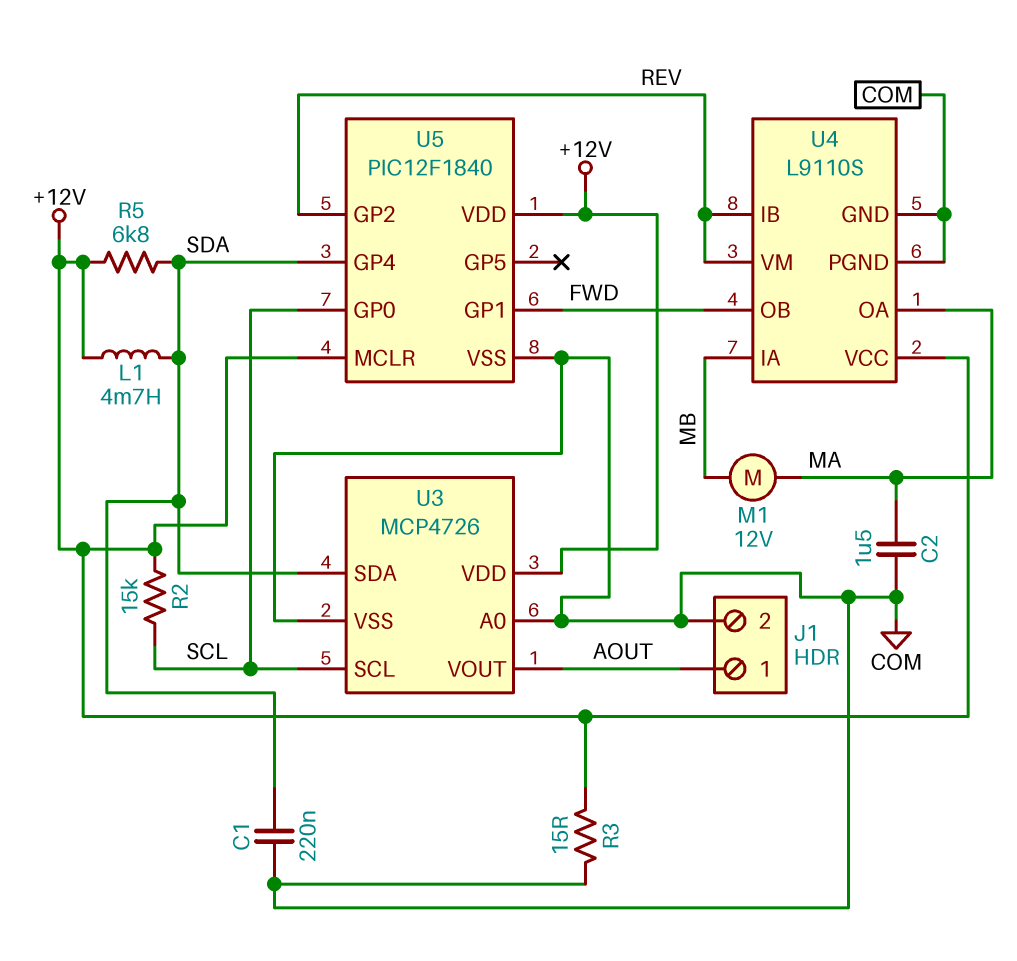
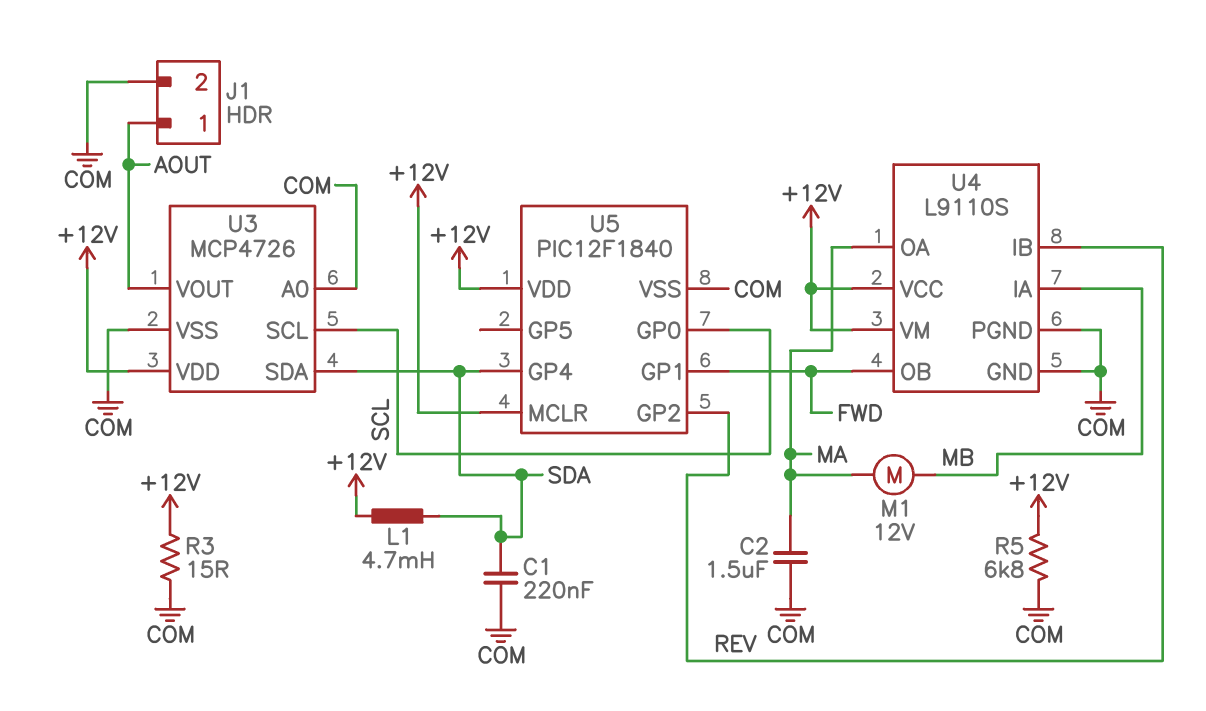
R2: 15k (+12V, SCL) -> none
R5: 6.8k (+12V, SDA) -> 6.8k (+12V, COM)
U4 pin VM: REV -> +12V

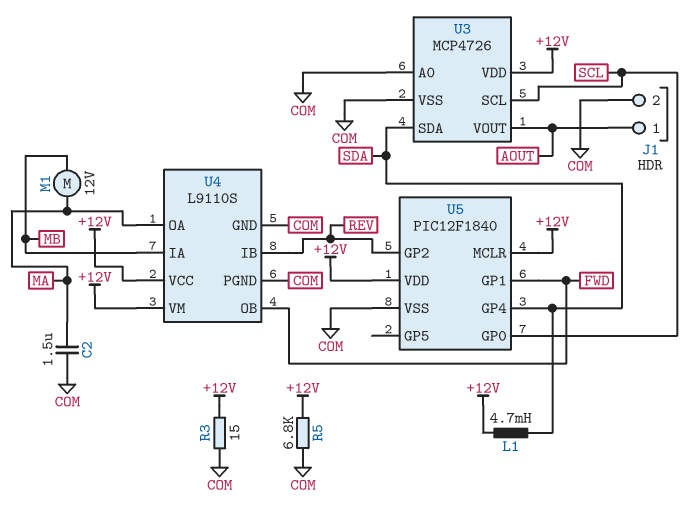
C1: 220nF (COM, SDA) -> none

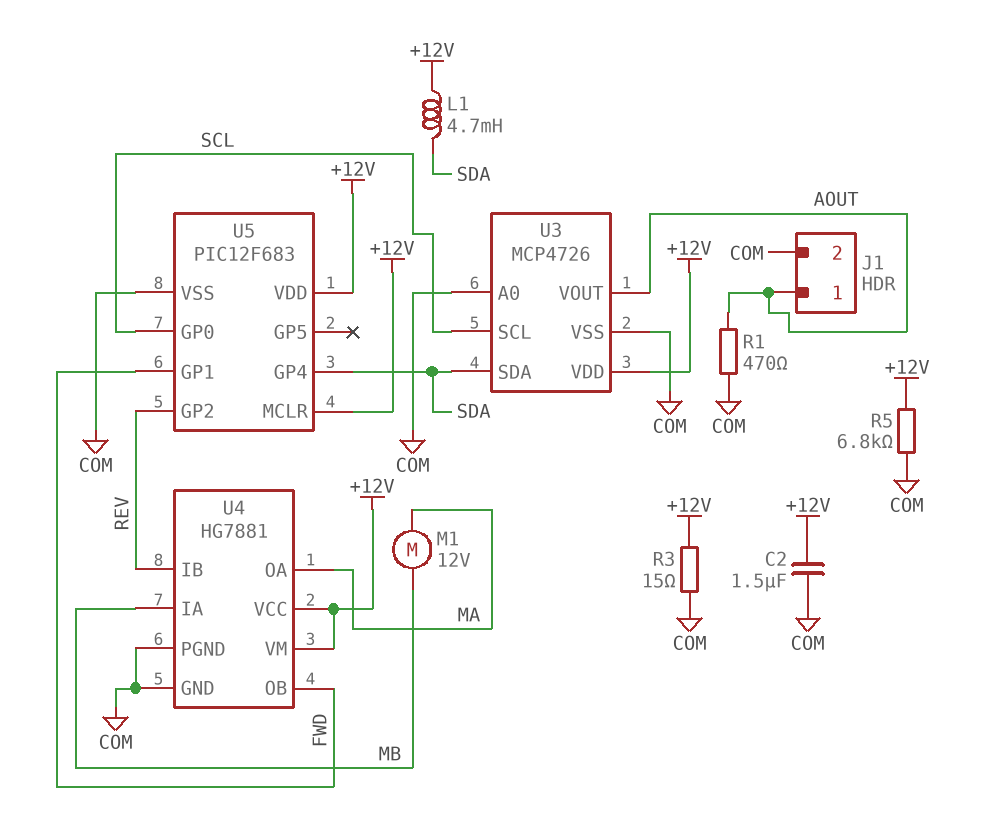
C2: 1.5uF (COM, MA) -> 1.5uF (+12V, COM)
R1: none -> 470 (AOUT, COM)
U4: L9110S -> HG7881
U5: PIC12F1840 -> PIC12F683

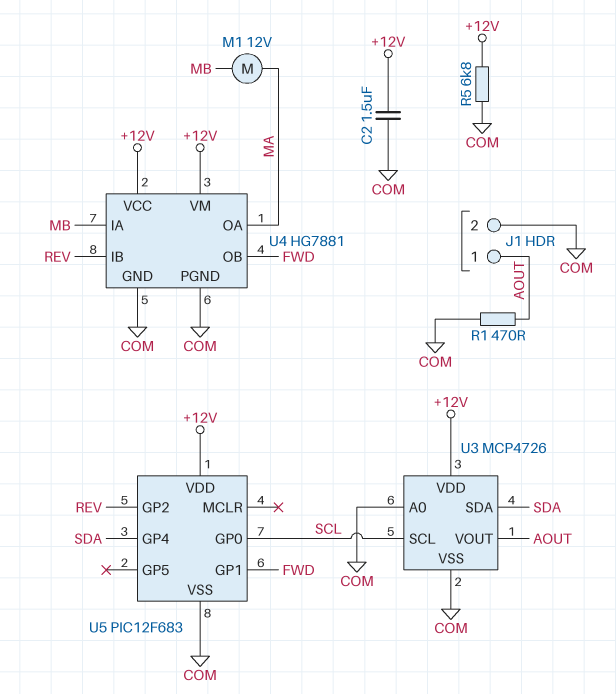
L1: 4.7mH (+12V, SDA) -> none
R3: 15 (+12V, COM) -> none
U5 pin MCLR: +12V -> none

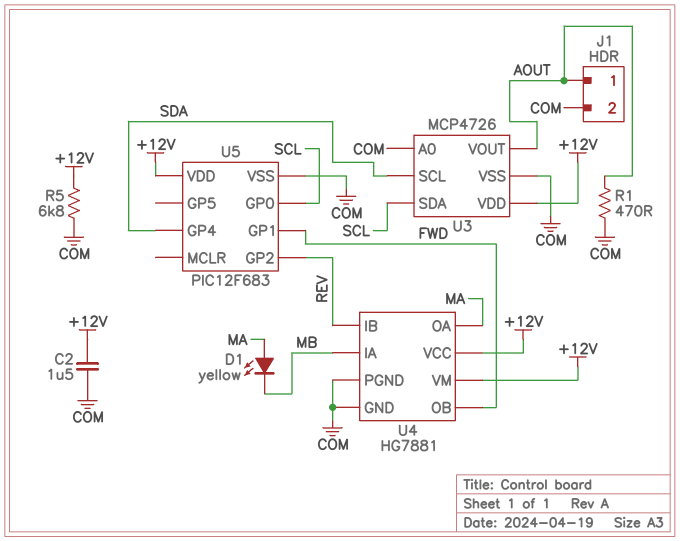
D1: none -> LED yellow (A MA, K MB)
M1: motor 12V (MA, MB) -> none
U3 pin SCL: SCL -> SDA
U3 pin SDA: SDA -> SCL

